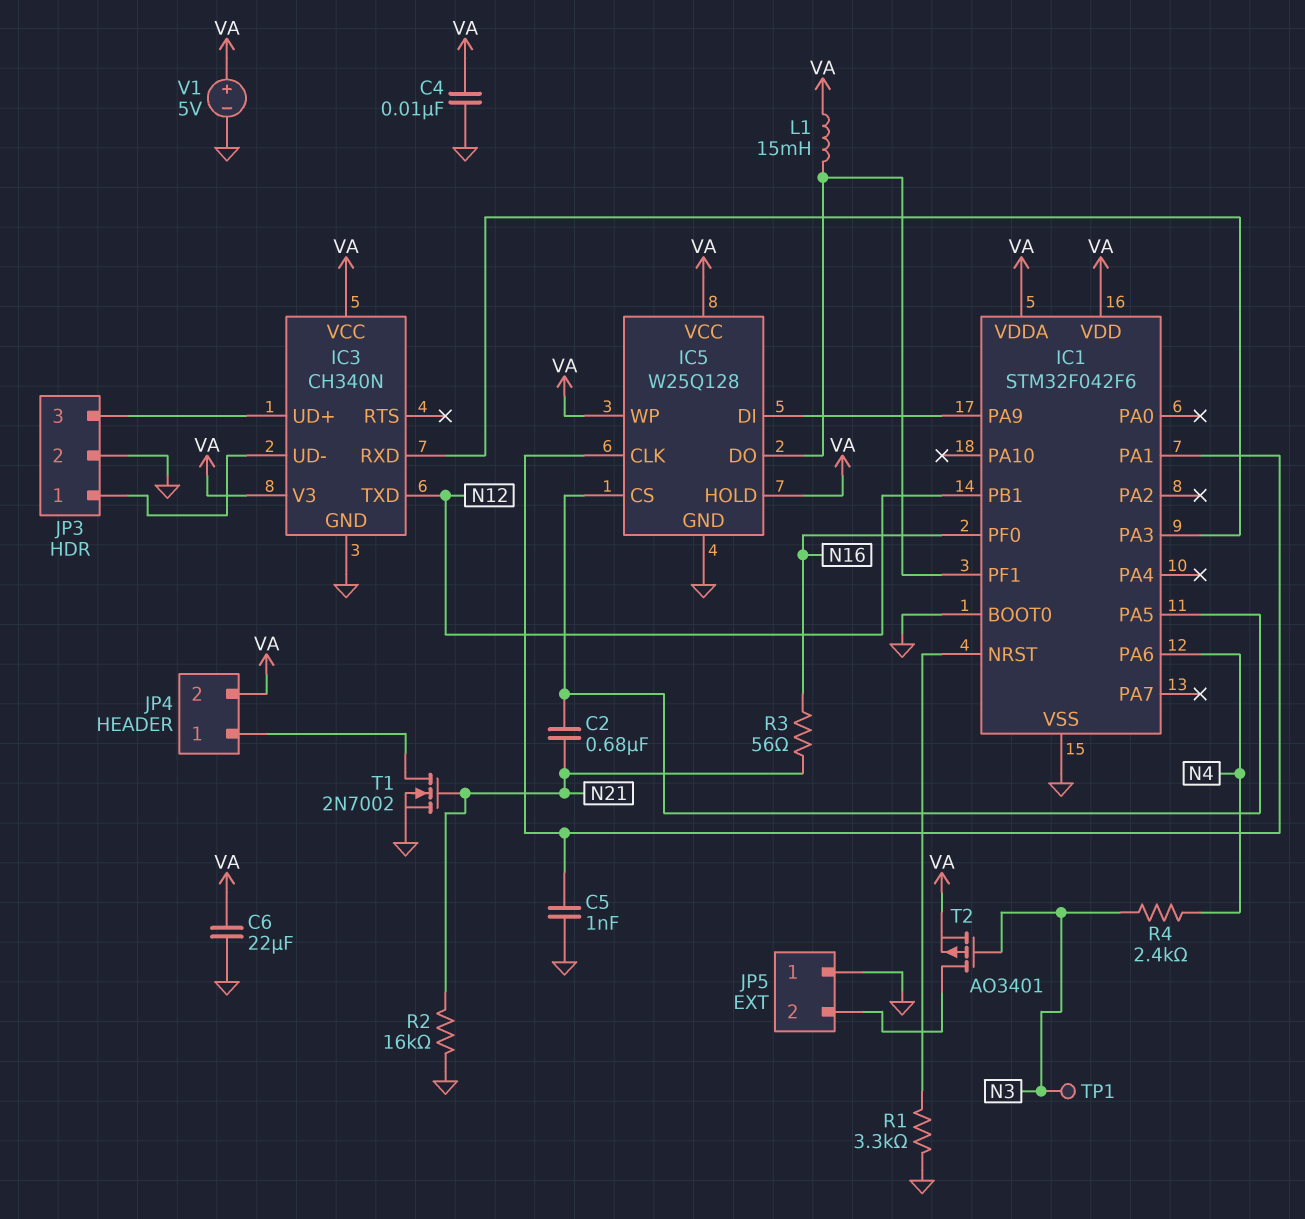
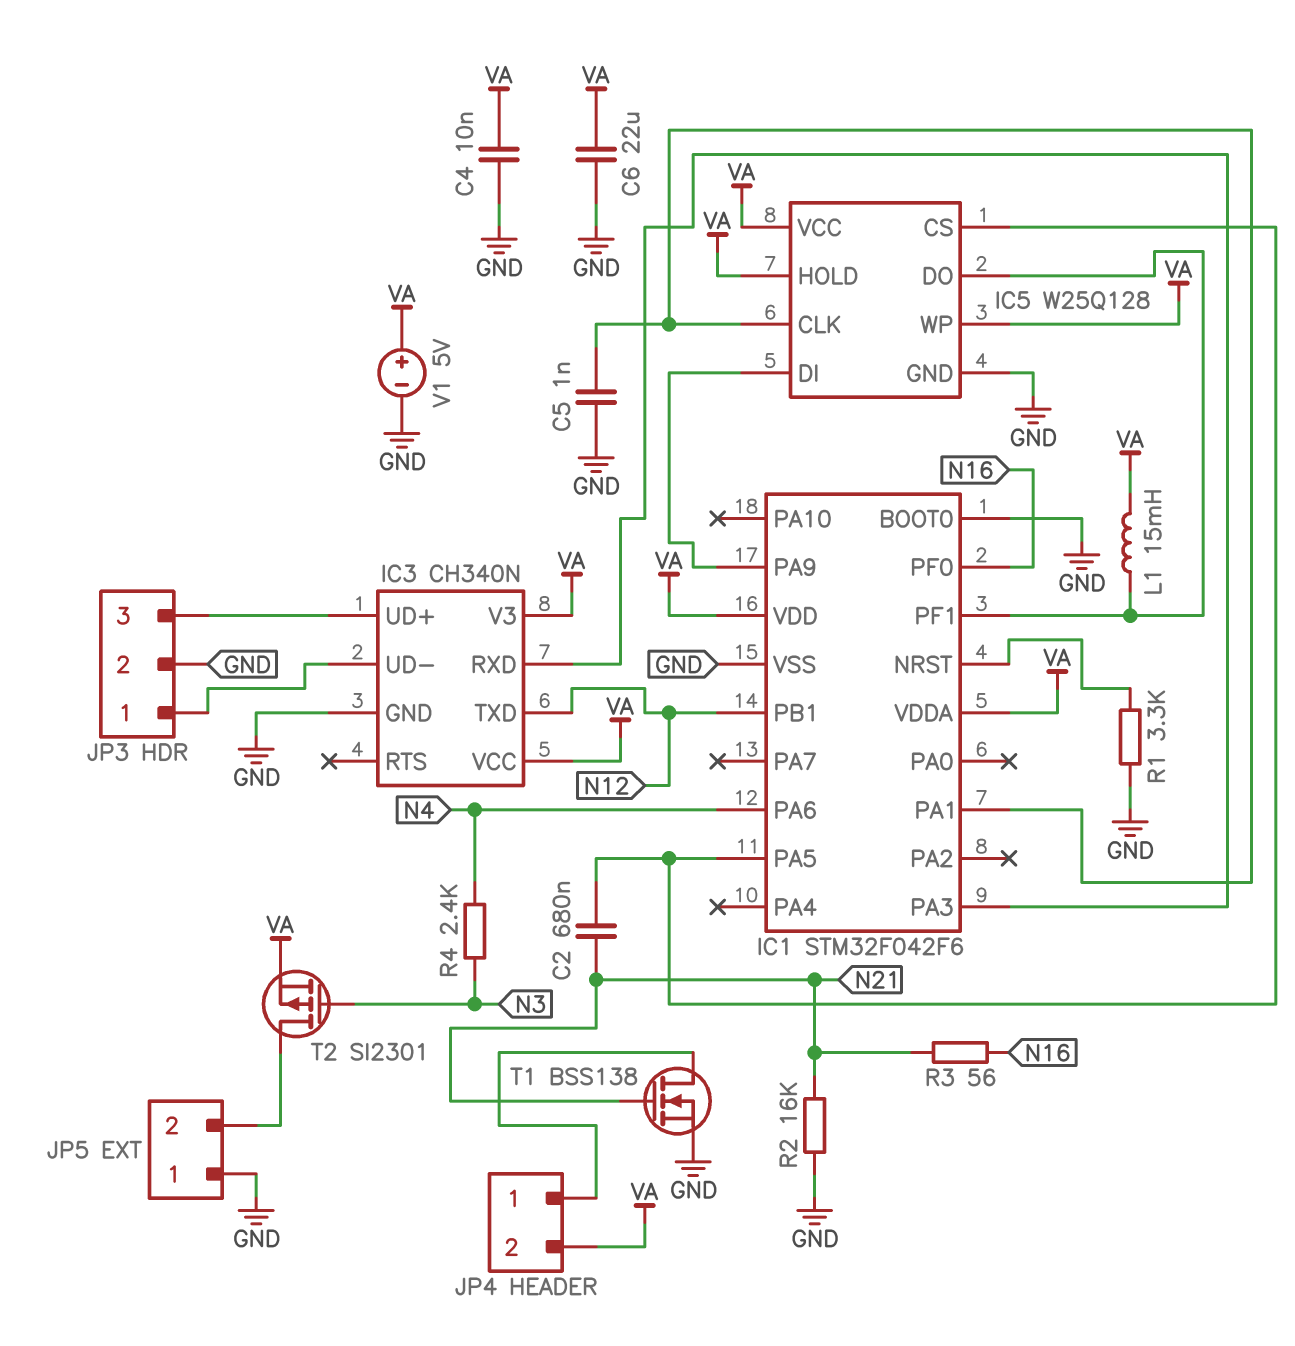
T1: NMOS 2N7002 (G N21, D JP4/1, S GND) -> NMOS BSS138 (G N21, D JP4/1, S GND)
T2: PMOS AO3401 (G N3, D JP5/2, S VA) -> PMOS SI2301 (G N3, D JP5/2, S VA)
TP1: test point (N3) -> none

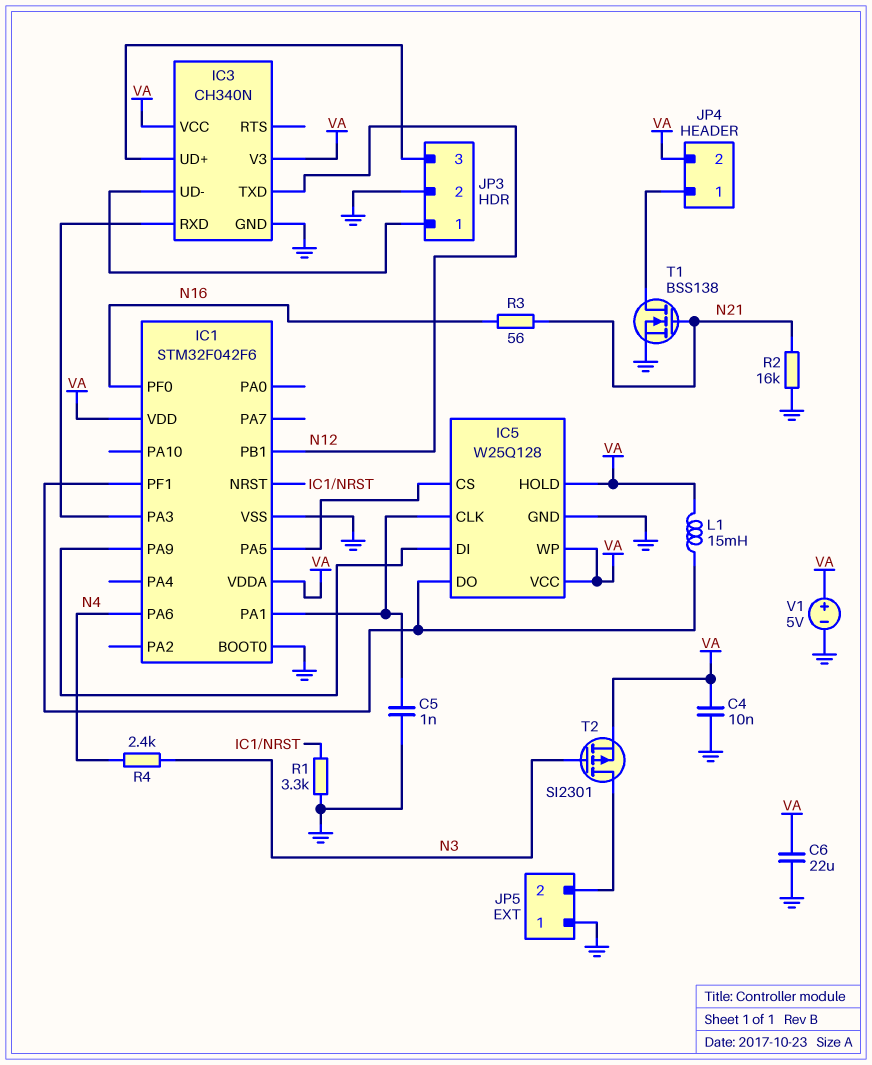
C2: 680nF (IC1/PA5, N21) -> none

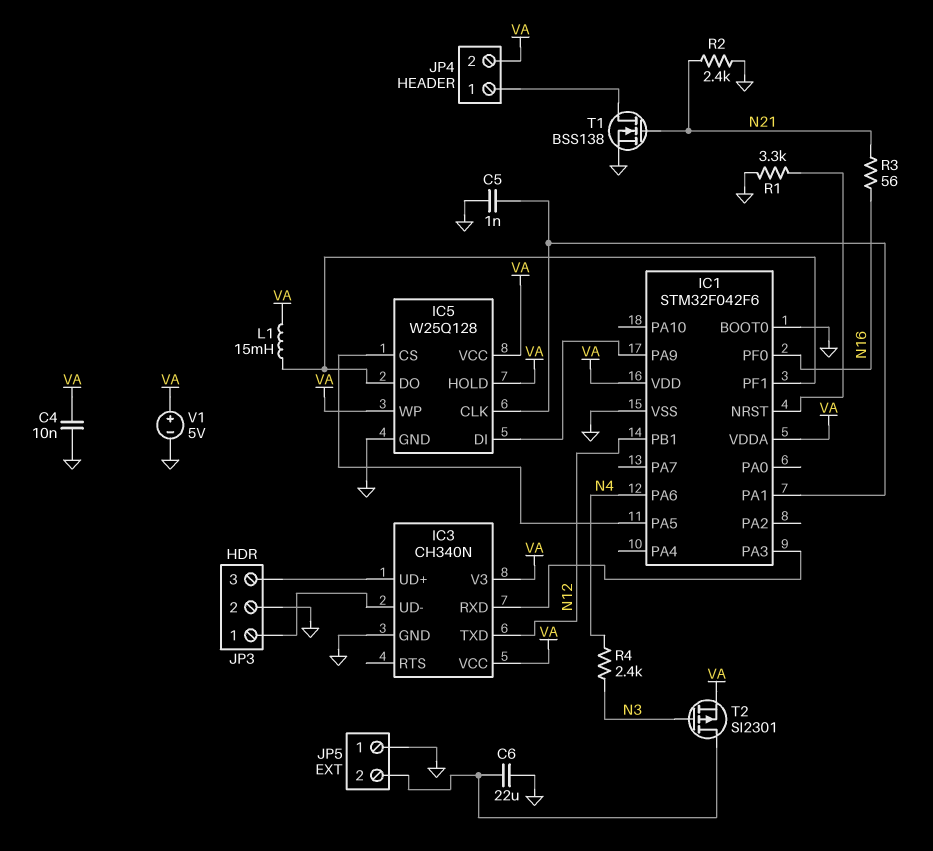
C6: 22uF (GND, VA) -> 22uF (GND, JP5/2)
R2: 16k (GND, N21) -> 2.4k (GND, N21)

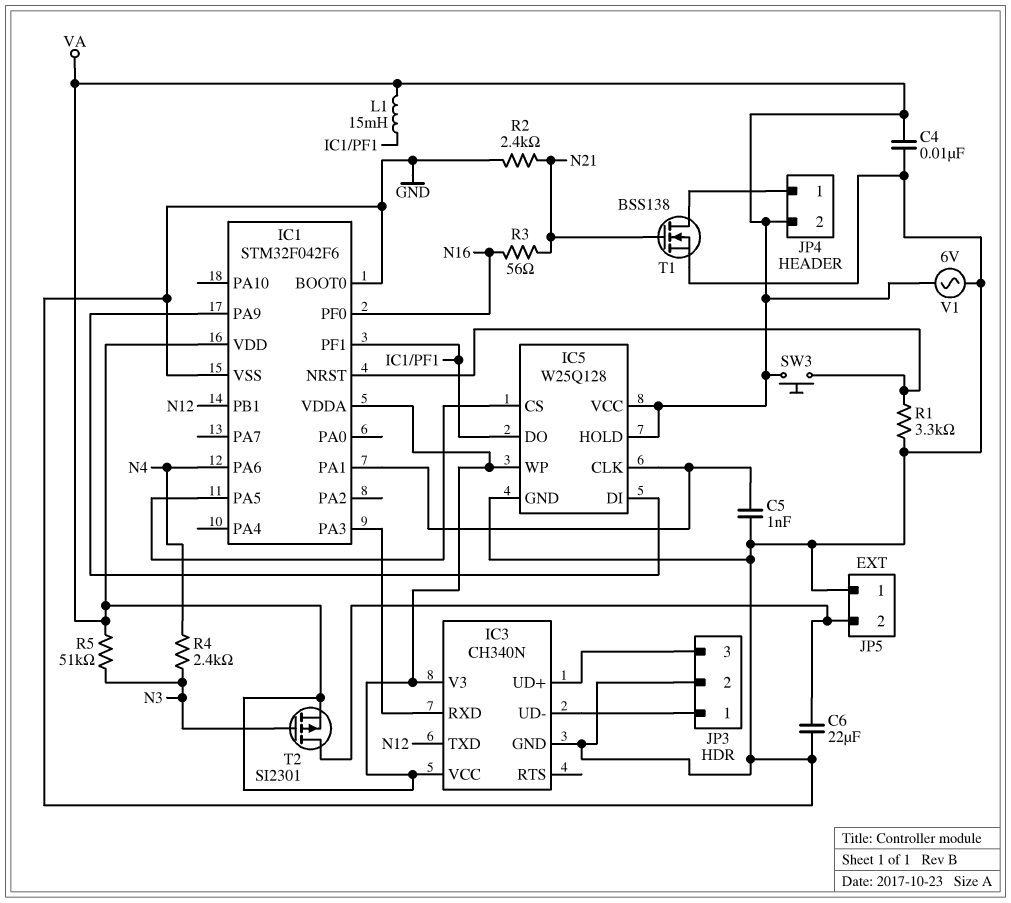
R5: none -> 51k (N3, VA)
SW3: none -> button (IC1/NRST, VA)
V1: 5V (plus VA, minus GND) -> AC 6V (GND, VA)

